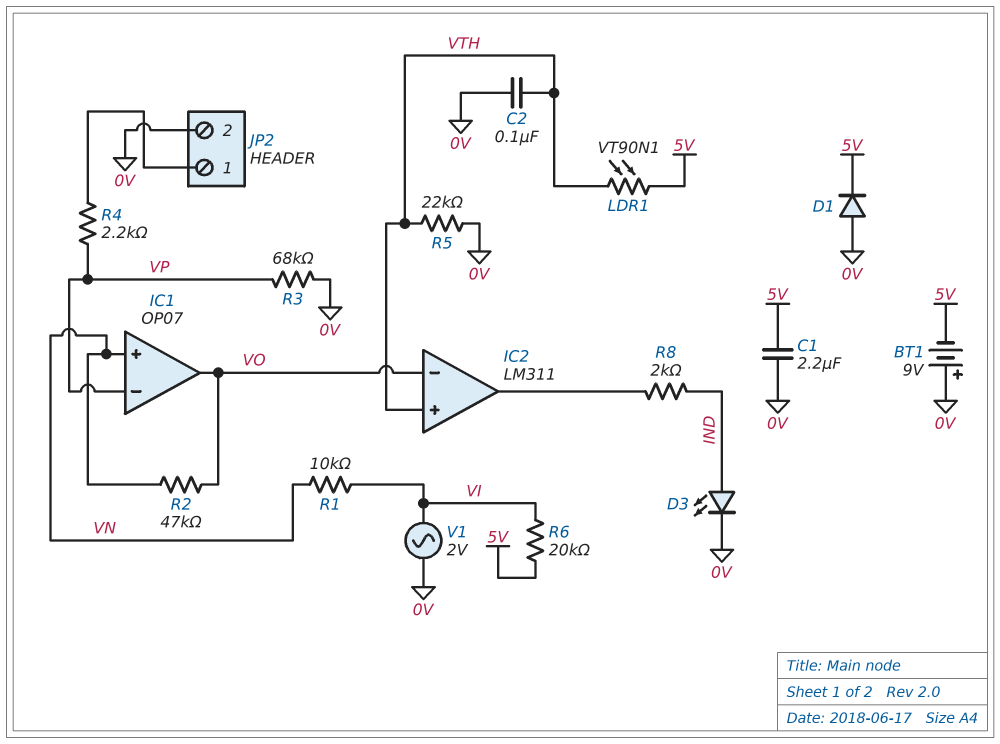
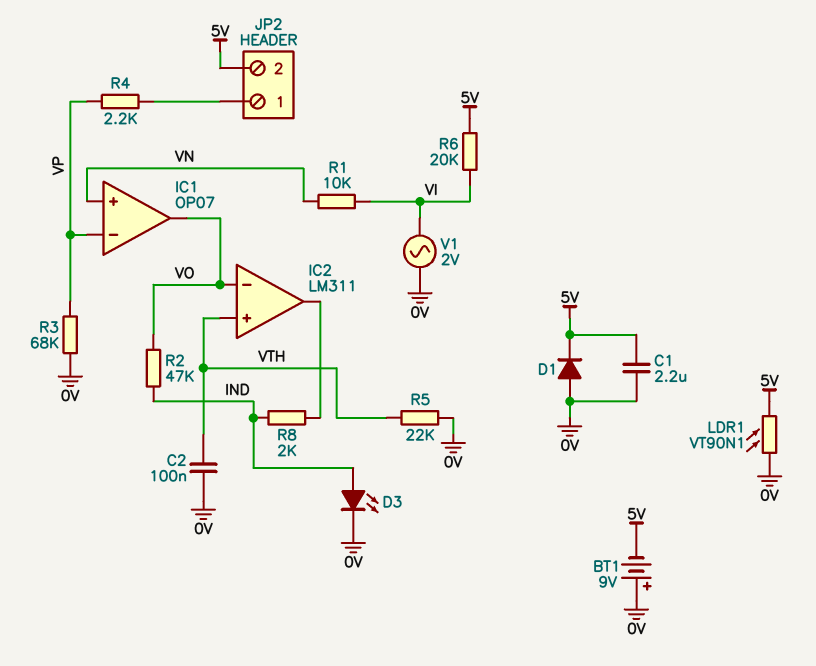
JP2 pin 2: 0V -> 5V
LDR1: VT90N1 (5V, VTH) -> VT90N1 (0V, 5V)
R2: 47k (VN, VO) -> 47k (IND, VO)

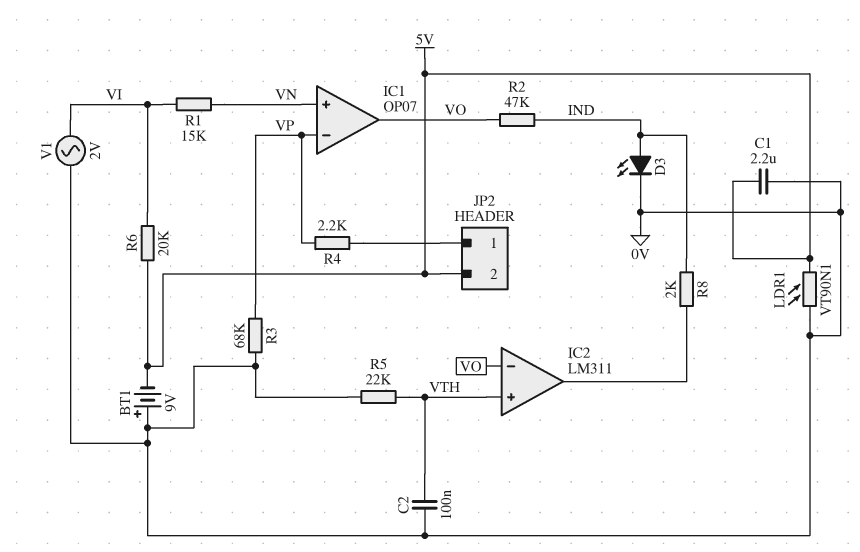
D1: diode (A 0V, K 5V) -> none
R1: 10k (VI, VN) -> 15k (VI, VN)

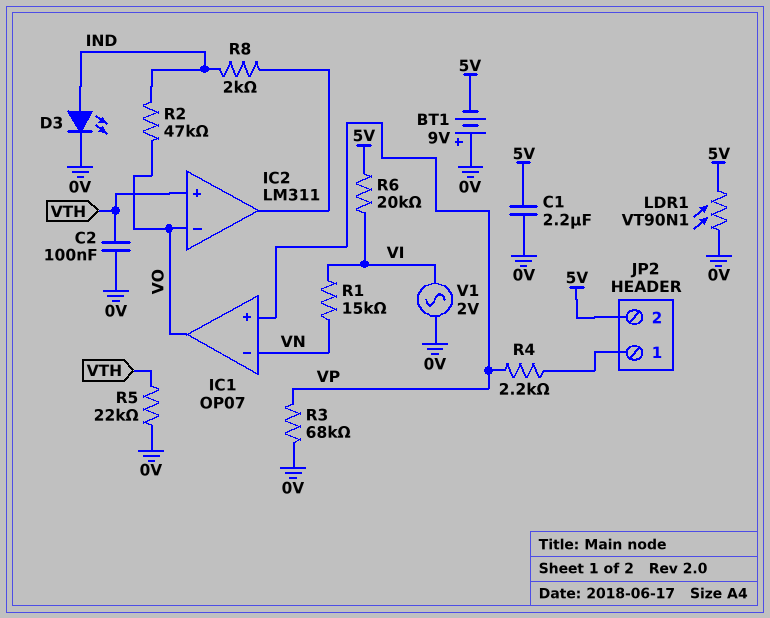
IC1 pin in+: VN -> VP
IC1 pin in-: VP -> VN

